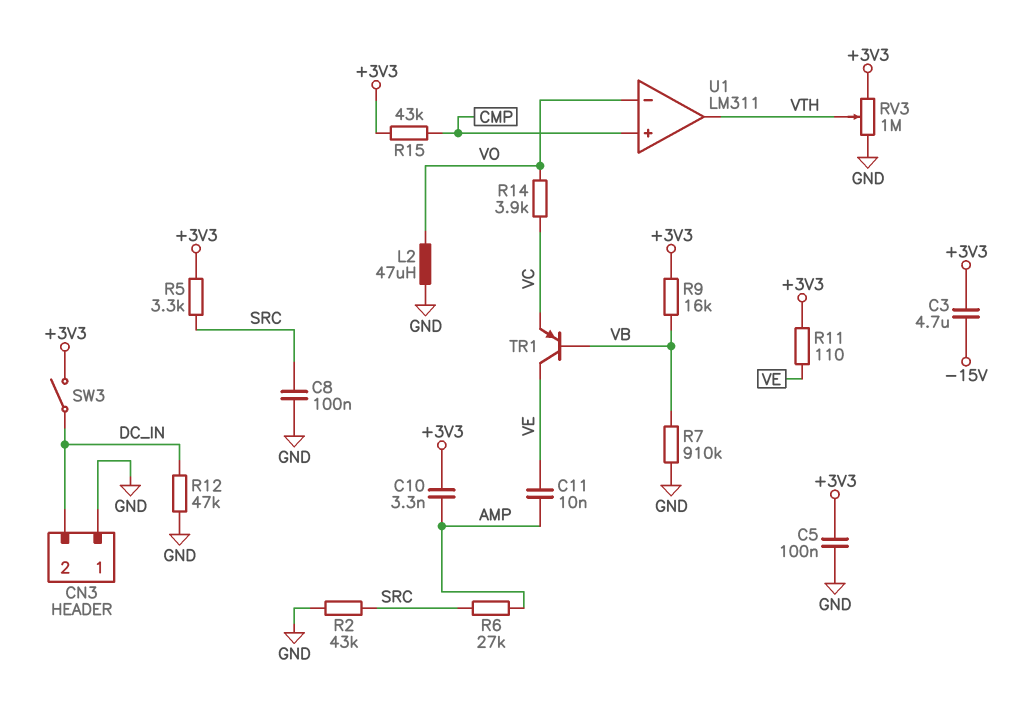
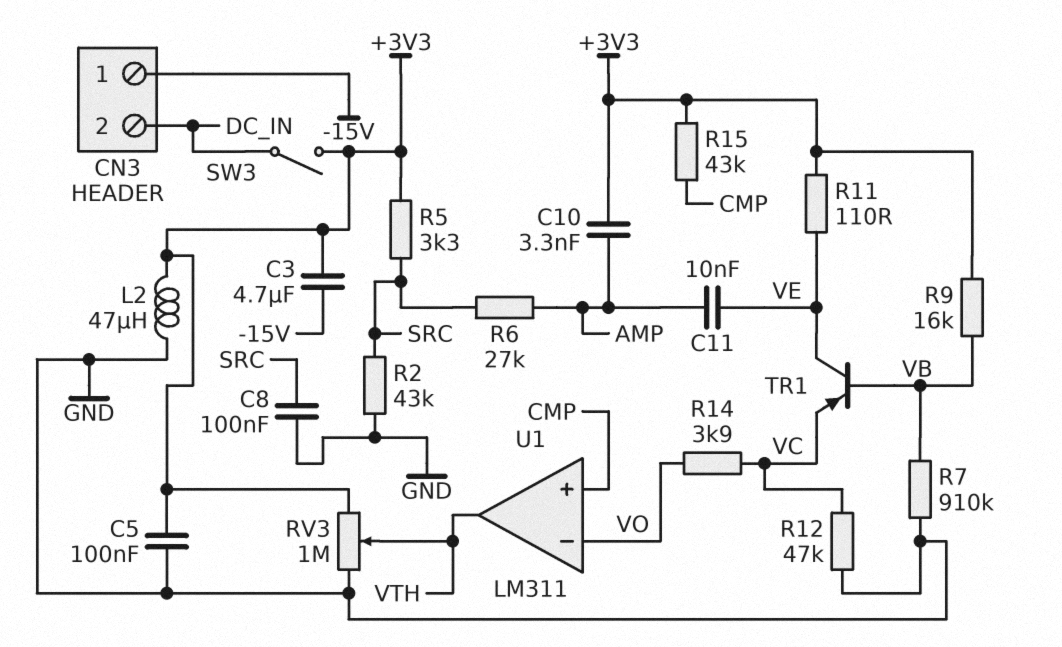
CN3 pin 1: GND -> -15V
L2: 47uH (GND, VO) -> 47uH (+3V3, GND)
R12: 47k (DC_IN, GND) -> 47k (GND, VC)

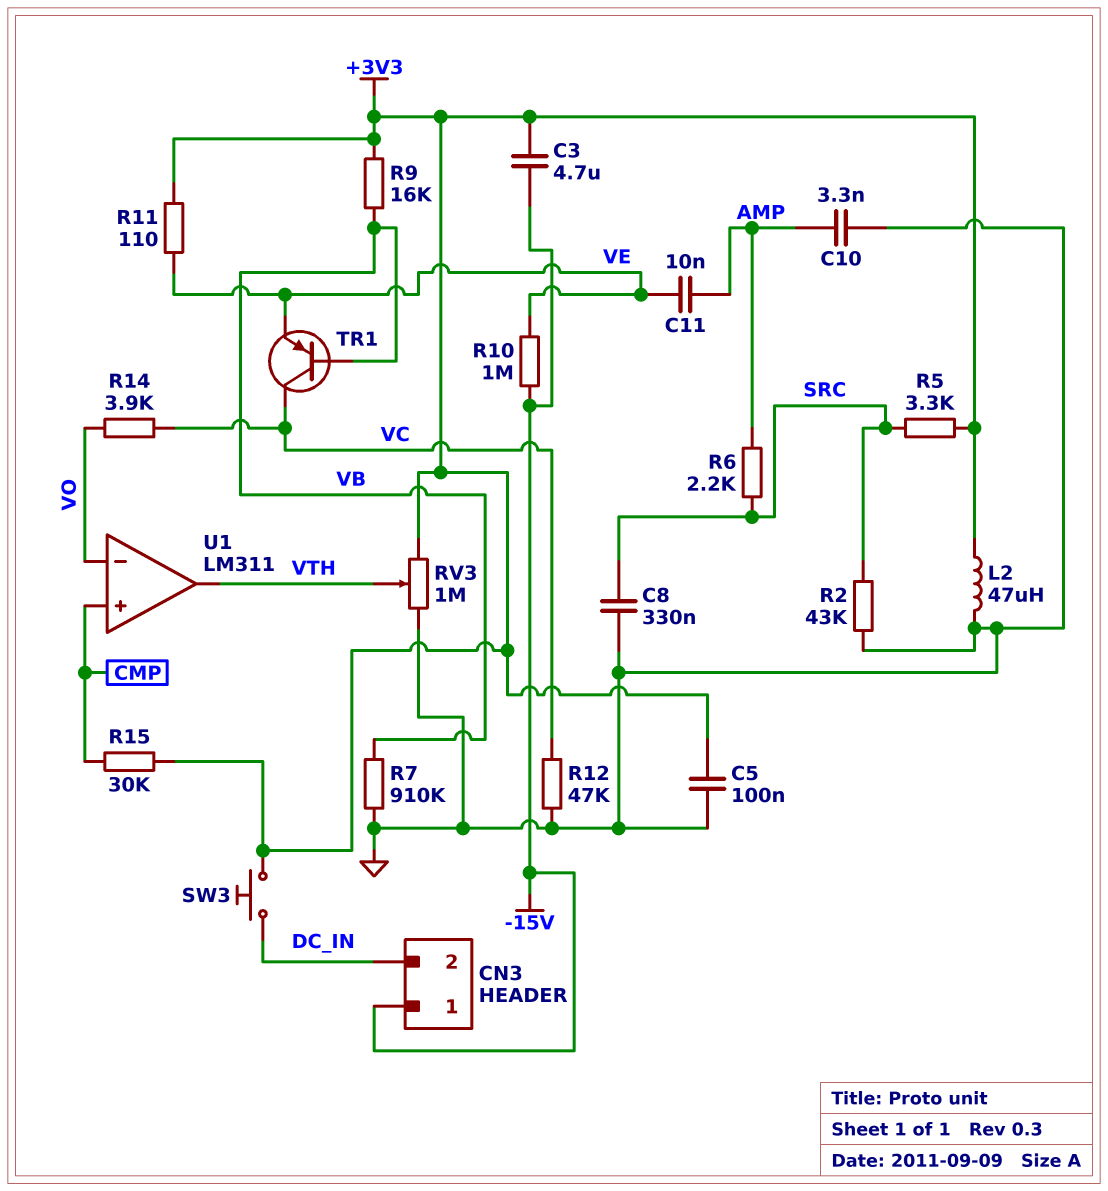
C8: 100nF (GND, SRC) -> 330nF (GND, SRC)
C10: 3.3nF (+3V3, AMP) -> 3.3nF (AMP, GND)
R6: 27k (AMP, SRC) -> 2.2k (AMP, SRC)
R10: none -> 1M (-15V, VE)
R15: 43k (+3V3, CMP) -> 30k (+3V3, CMP)
SW3: switch (+3V3, DC_IN) -> button (+3V3, DC_IN)
TR1: PNP (B VB, C VE, E VC) -> PNP (B VB, C VC, E VE)

